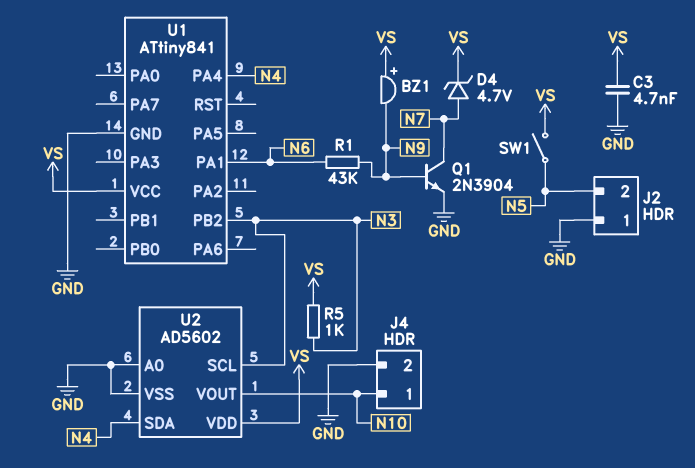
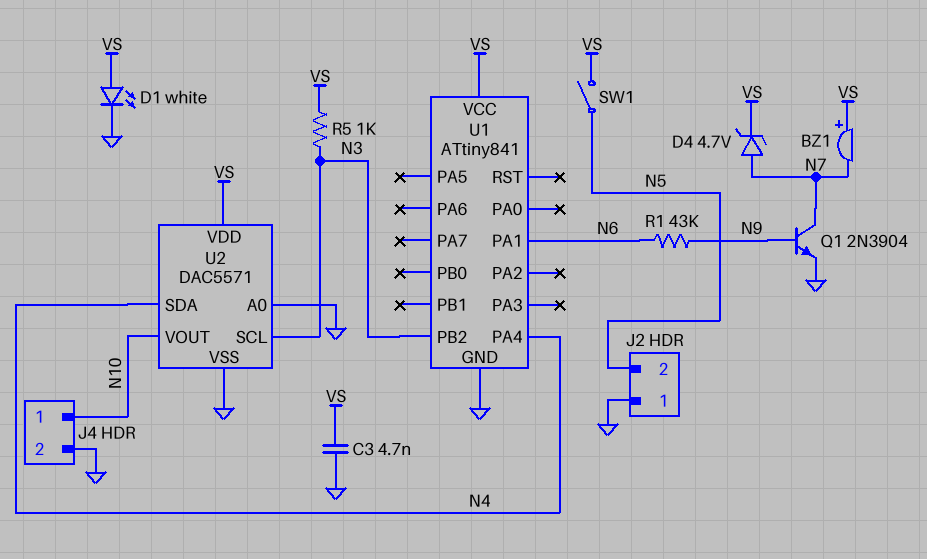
BZ1: buzzer (plus VS, minus N9) -> buzzer (plus VS, minus N7)
D1: none -> LED white (A VS, K GND)
U2: AD5602 -> DAC5571

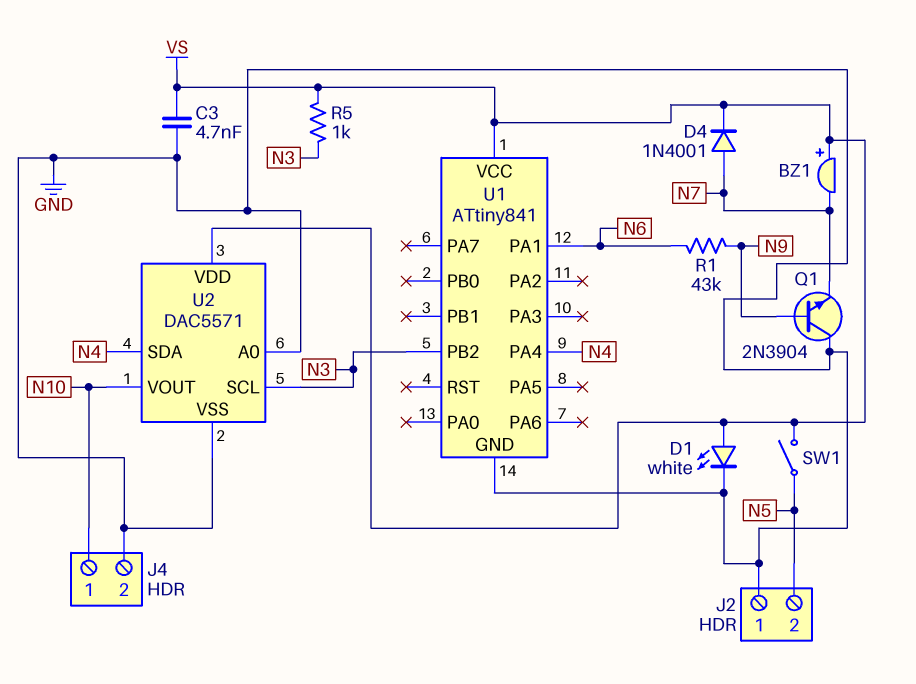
D4: zener 4.7V (A N7, K VS) -> diode 1N4001 (A N7, K VS)
Q1: NPN 2N3904 (B N9, C N7, E GND) -> NPN 2N3904 (B N9, C GND, E N7)

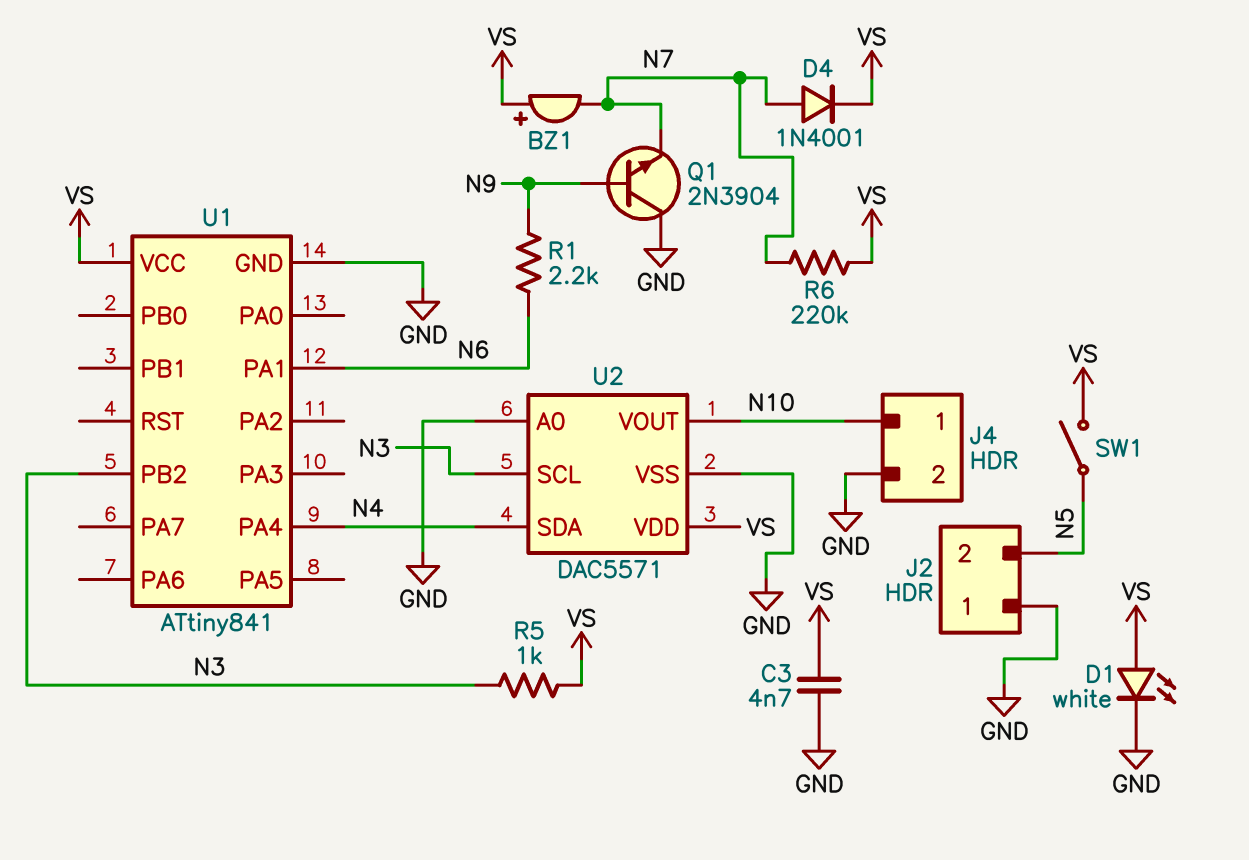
R1: 43k (N6, N9) -> 2.2k (N6, N9)
R6: none -> 220k (N7, VS)

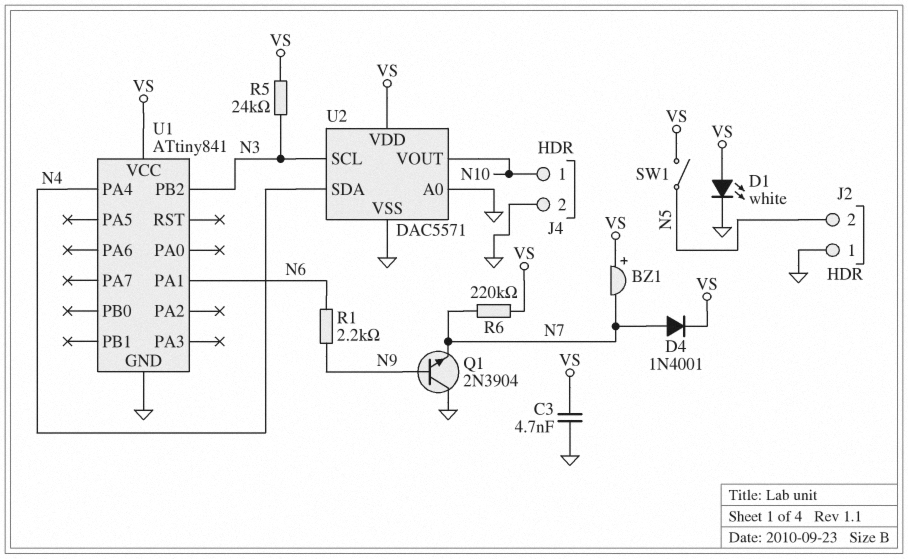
R5: 1k (N3, VS) -> 24k (N3, VS)

